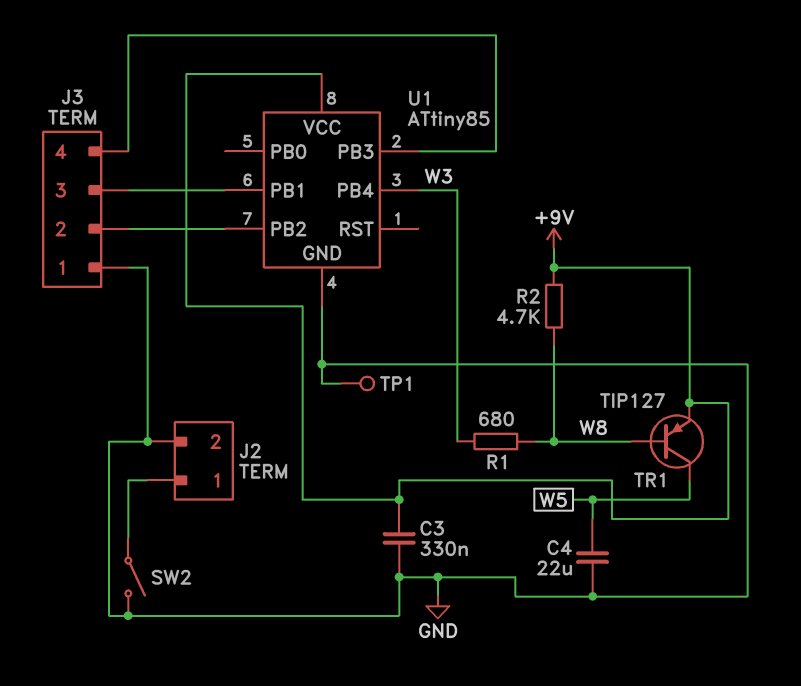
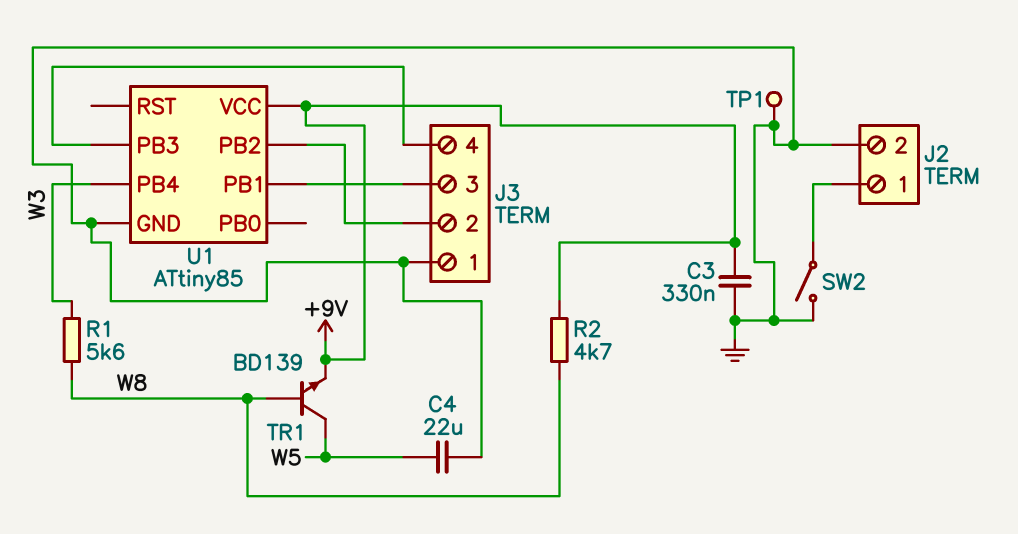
R1: 680 (W3, W8) -> 5.6k (W3, W8)
TR1: PNP TIP127 (B W8, C W5, E +9V) -> NPN BD139 (B W8, C W5, E +9V)

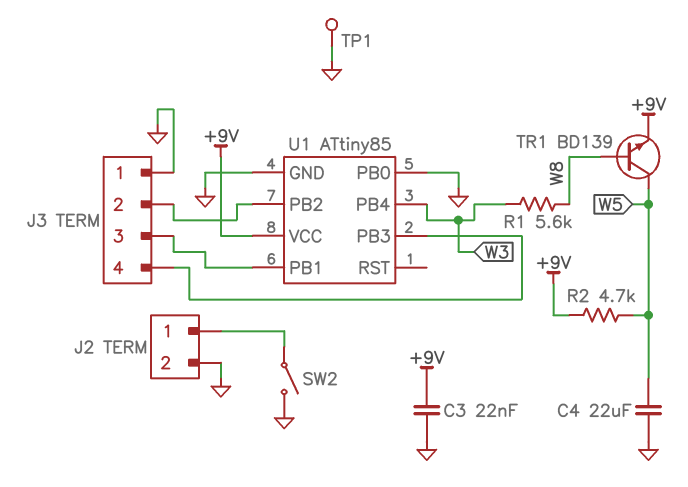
C3: 330nF (+9V, GND) -> 22nF (+9V, GND)
R2: 4.7k (+9V, W8) -> 4.7k (+9V, W5)
U1 pin PB0: none -> GND

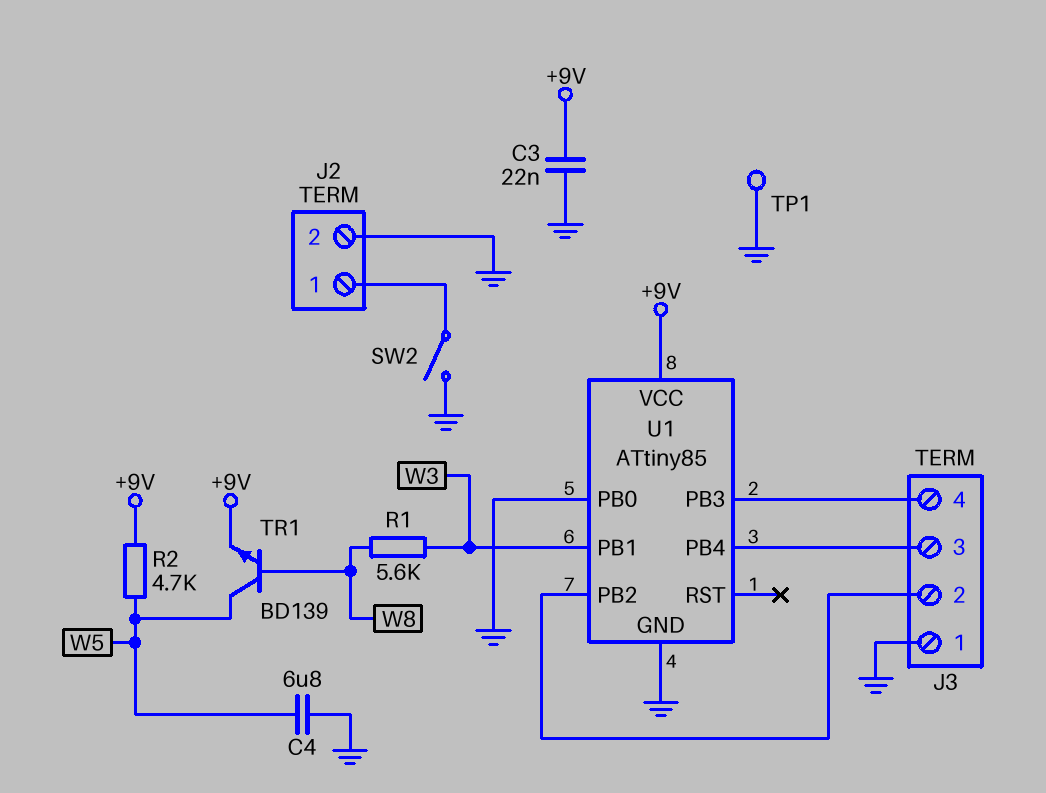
C4: 22uF (GND, W5) -> 6.8uF (GND, W5)
U1 pin PB1: J3/3 -> W3
U1 pin PB4: W3 -> J3/3

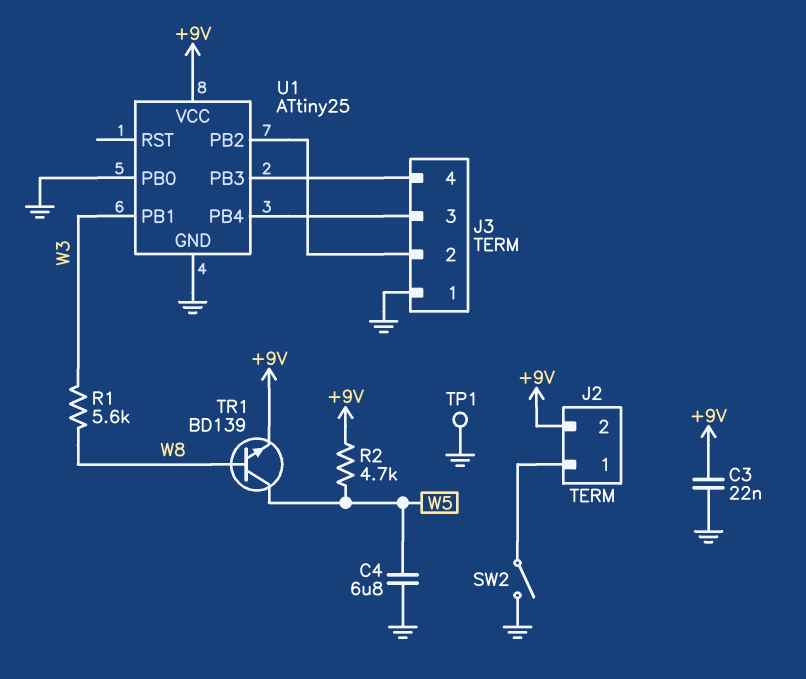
J2 pin 2: GND -> +9V
U1: ATtiny85 -> ATtiny25

